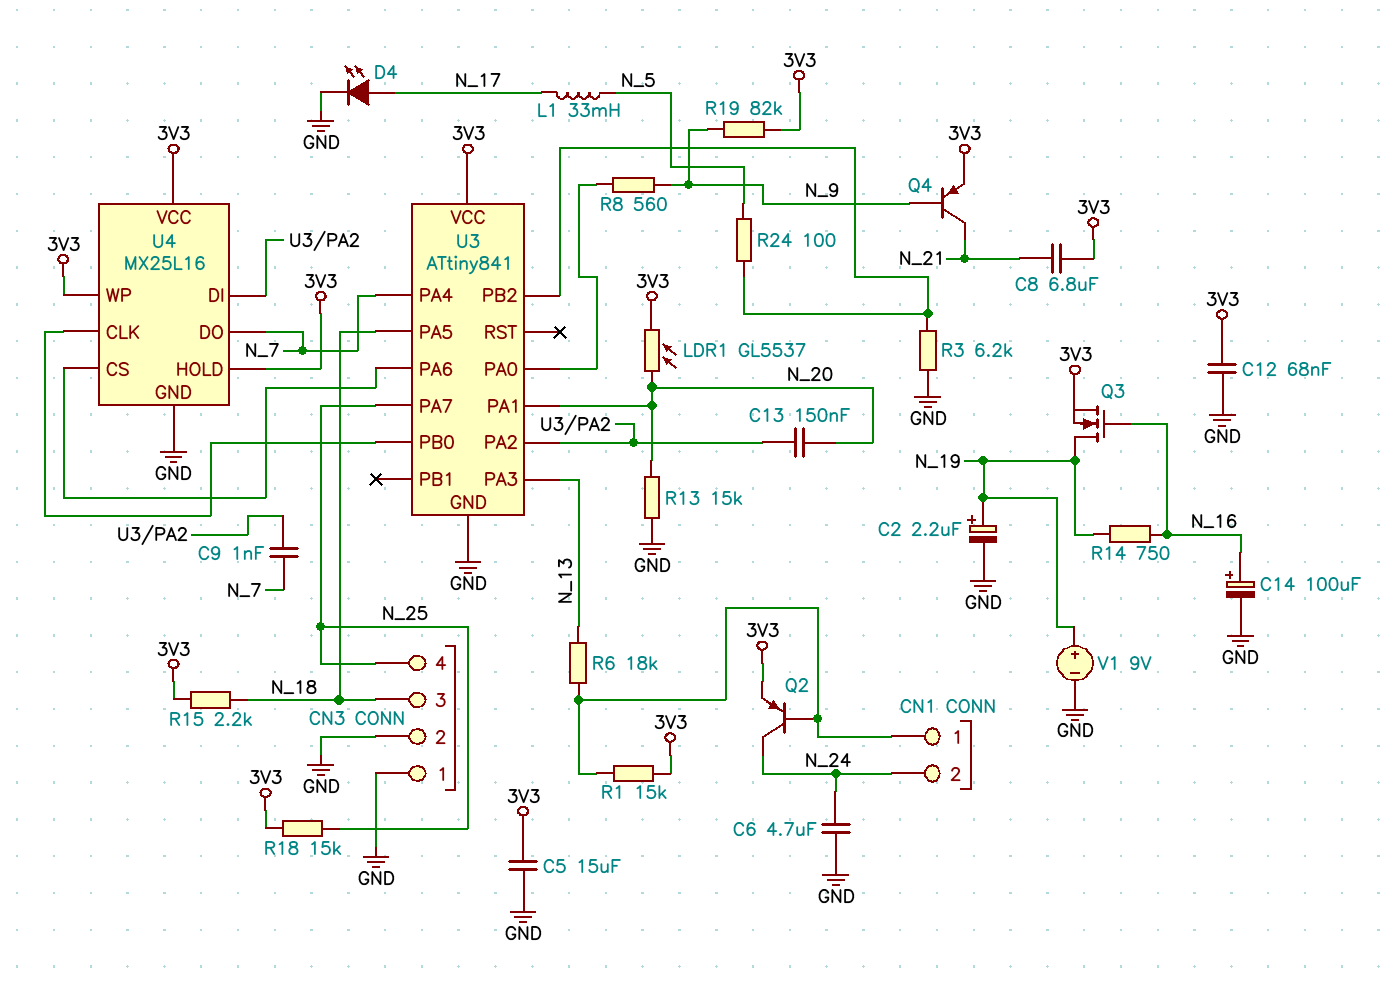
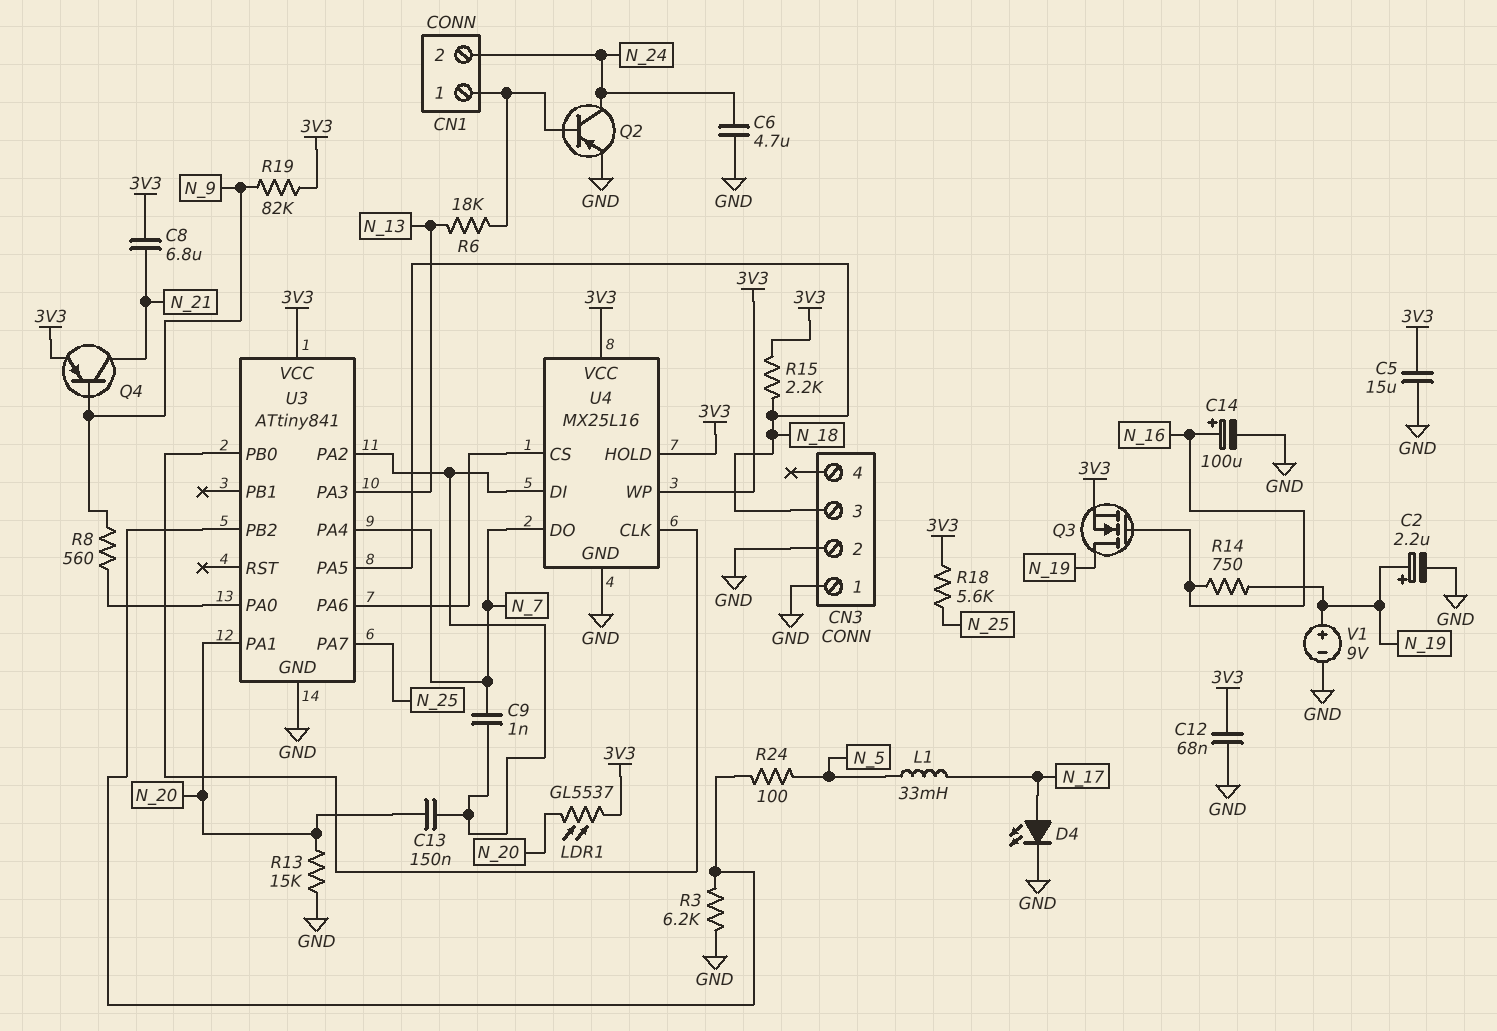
CN3 pin 4: N_25 -> none
Q2: PNP (B CN1/1, C N_24, E 3V3) -> PNP (B CN1/1, C N_24, E GND)
R1: 15k (3V3, CN1/1) -> none
R18: 15k (3V3, N_25) -> 5.6k (3V3, N_25)

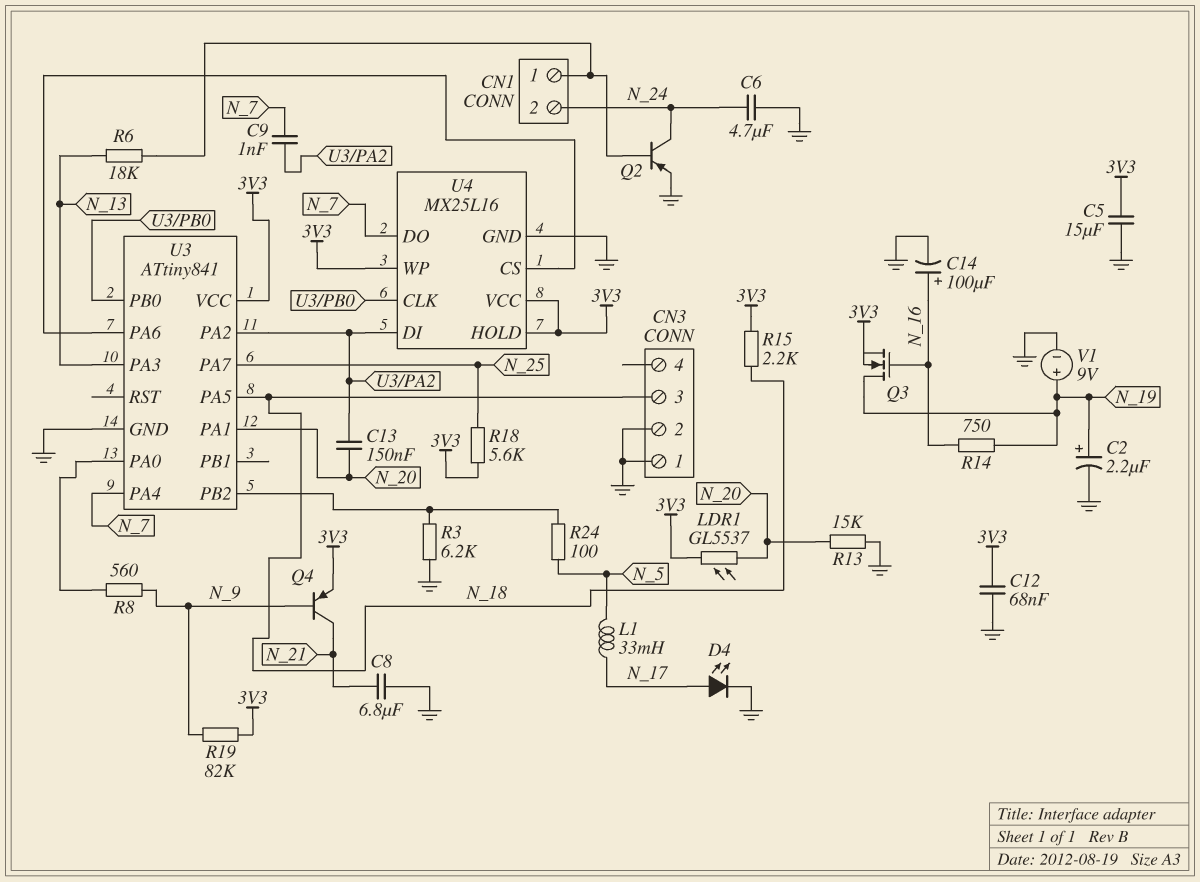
C8: 6.8uF (3V3, N_21) -> 6.8uF (GND, N_21)

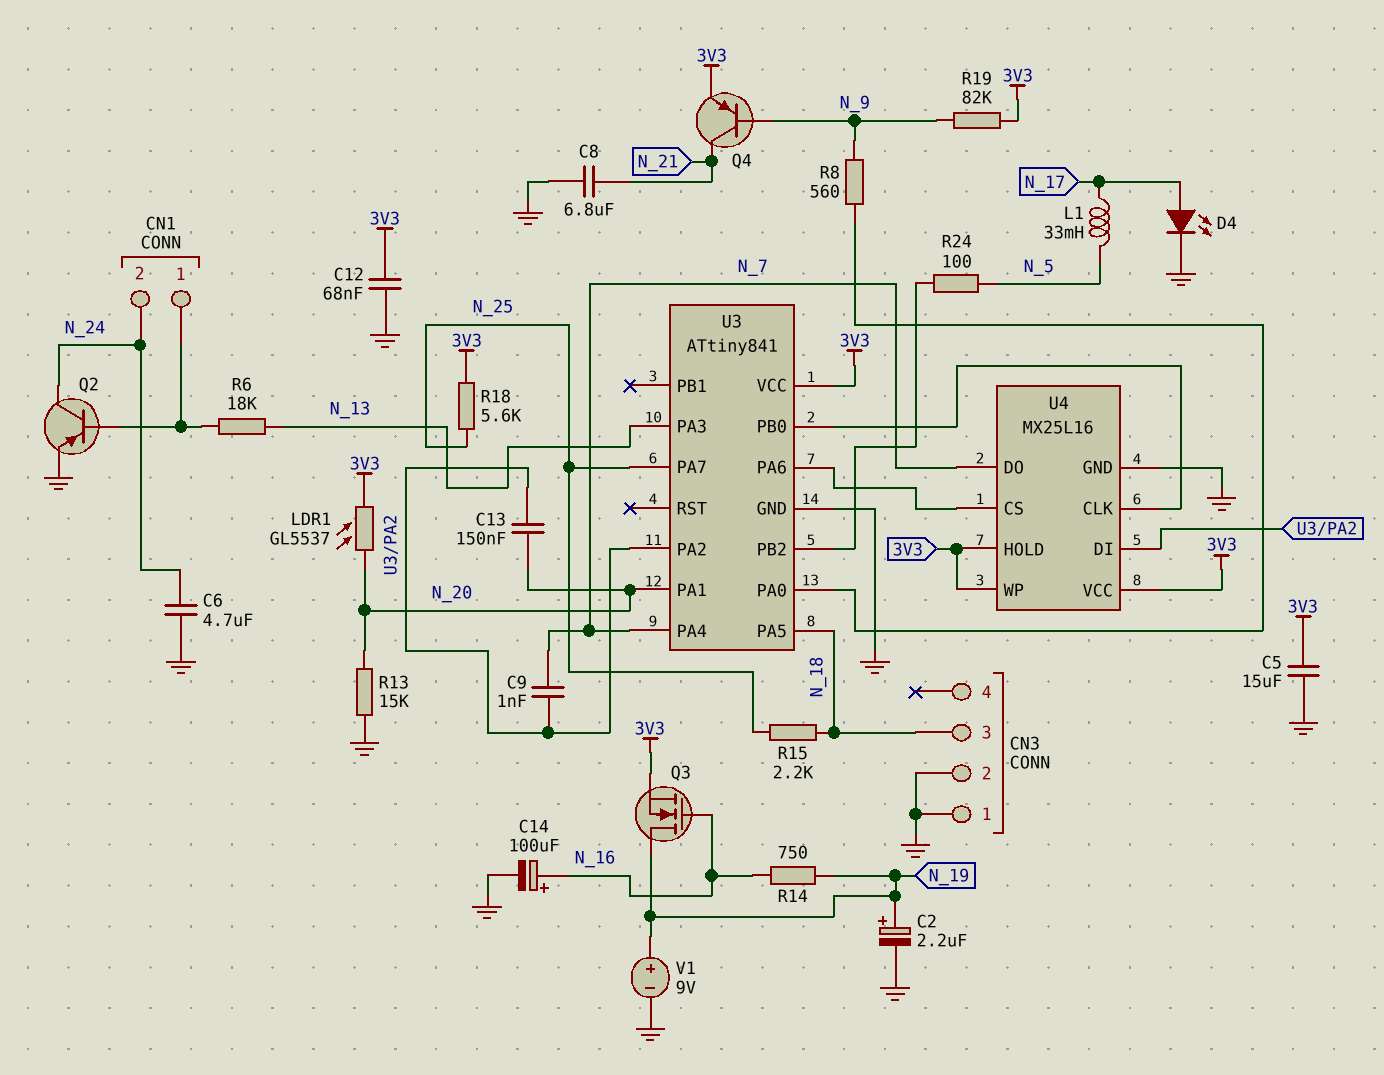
R3: 6.2k (GND, U3/PB2) -> none
R15: 2.2k (3V3, N_18) -> 2.2k (N_18, N_25)

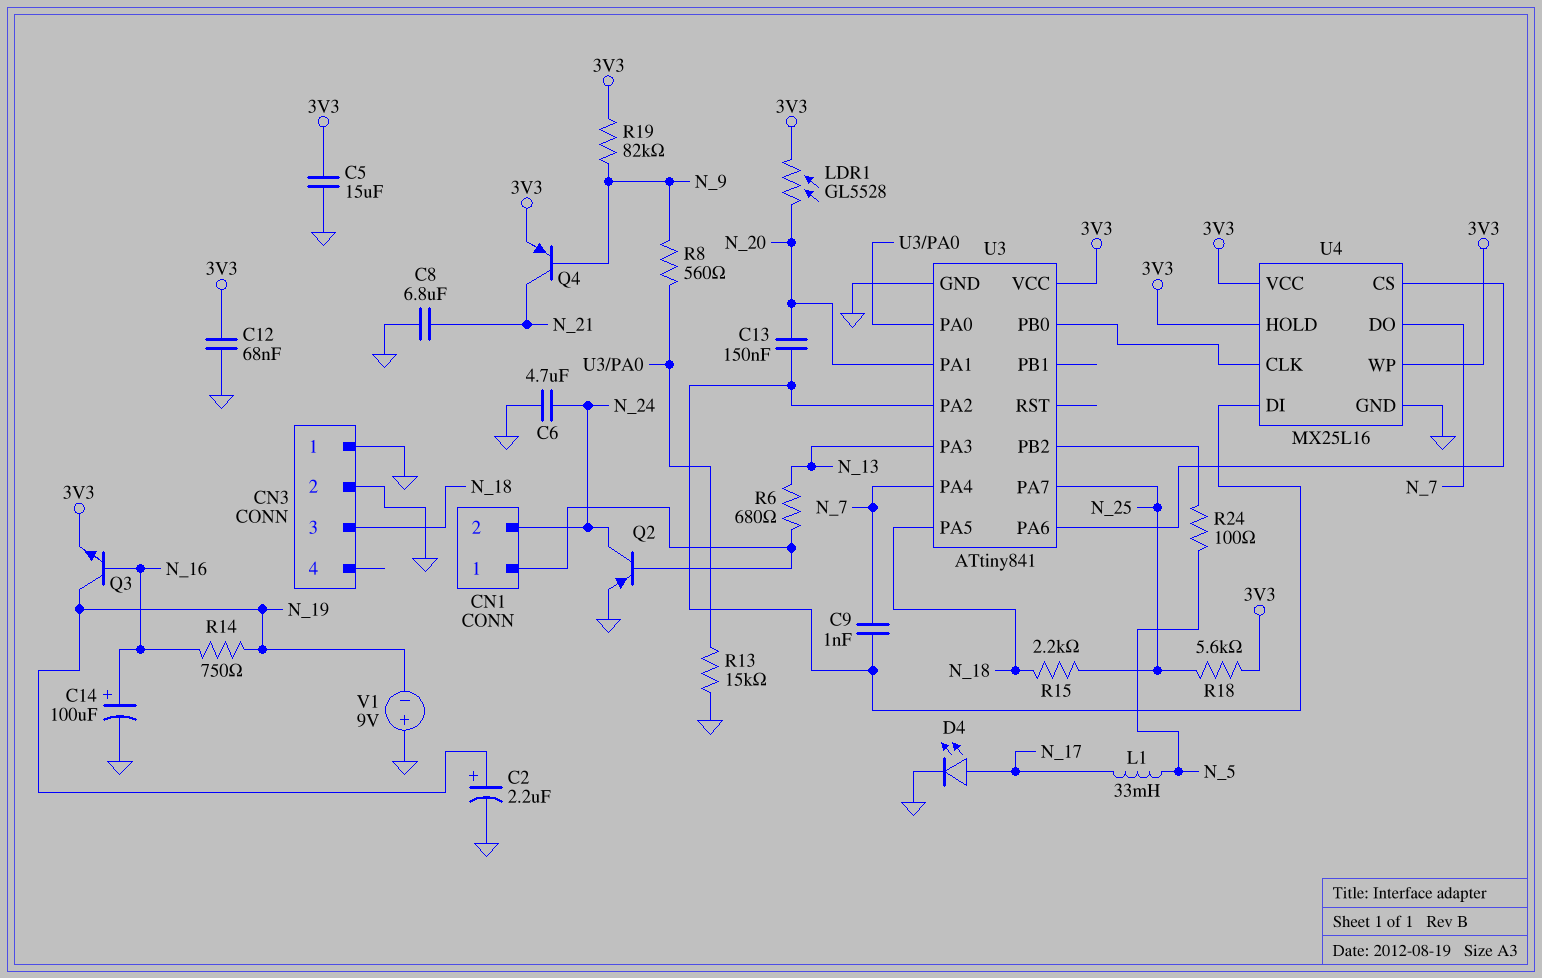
LDR1: GL5537 (3V3, N_20) -> GL5528 (3V3, N_20)
Q3: NMOS (G N_16, D N_19, S 3V3) -> NPN (B N_16, C N_19, E 3V3)
R6: 18k (CN1/1, N_13) -> 680 (CN1/1, N_13)
R13: 15k (GND, N_20) -> 15k (GND, U3/PA0)
V1: 9V (plus N_19, minus GND) -> 9V (plus GND, minus N_19)

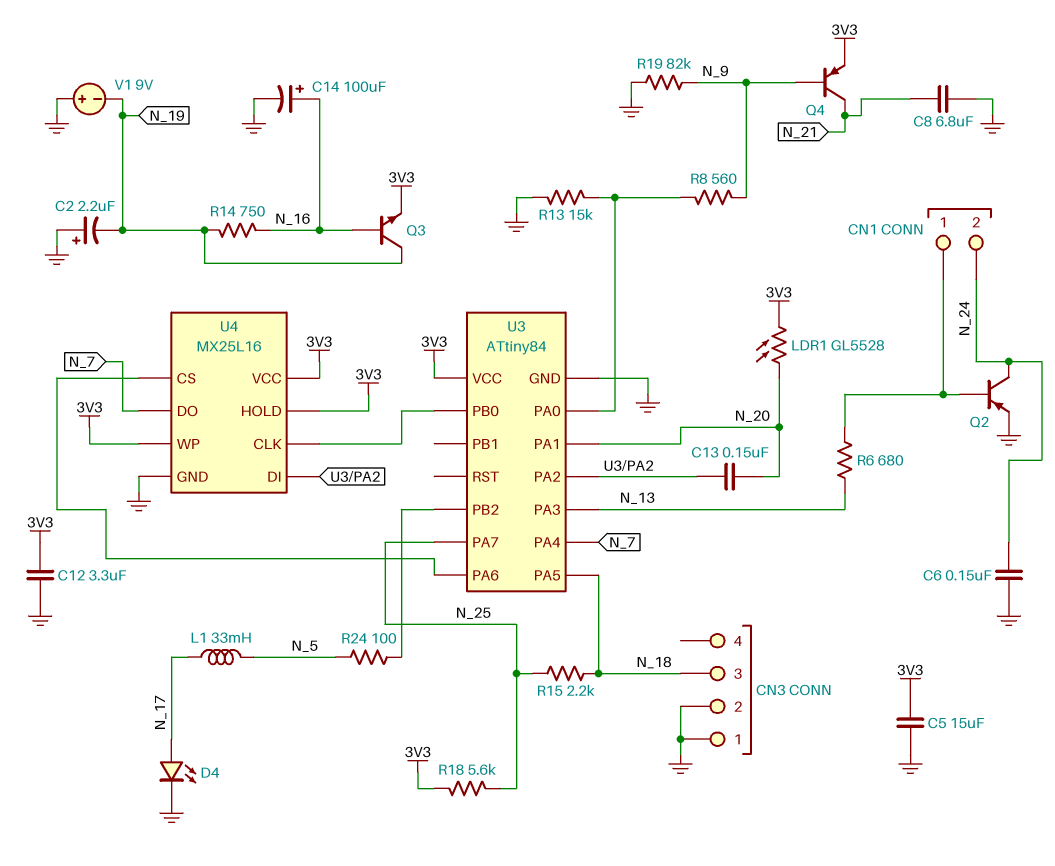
C2: 2.2uF (plus N_19, minus GND) -> 2.2uF (plus GND, minus N_19)
C6: 4.7uF (GND, N_24) -> 150nF (GND, N_24)
C9: 1nF (N_7, U3/PA2) -> none
C12: 68nF (3V3, GND) -> 3.3uF (3V3, GND)
R19: 82k (3V3, N_9) -> 82k (GND, N_9)
U3: ATtiny841 -> ATtiny84

